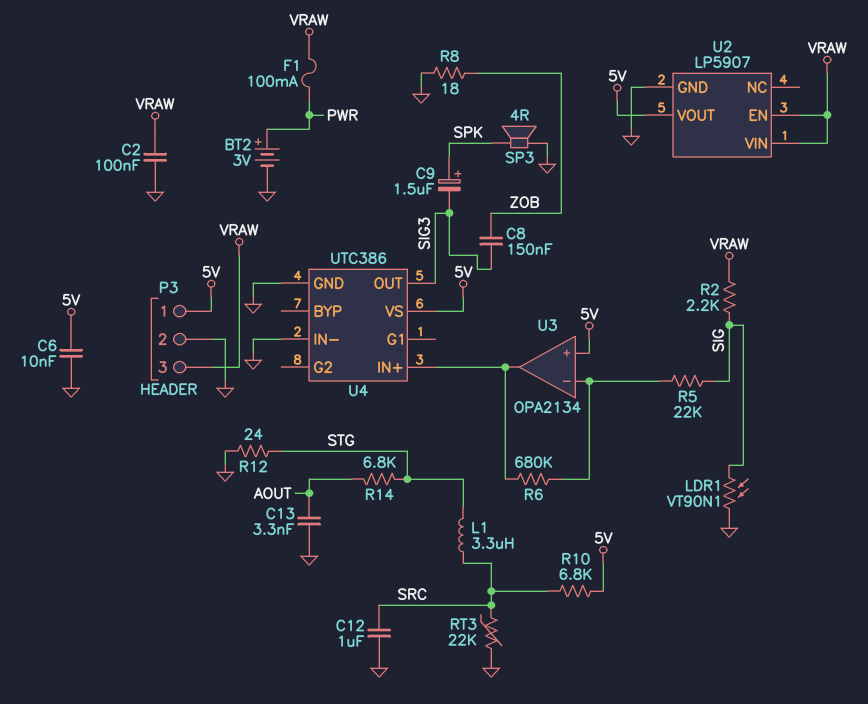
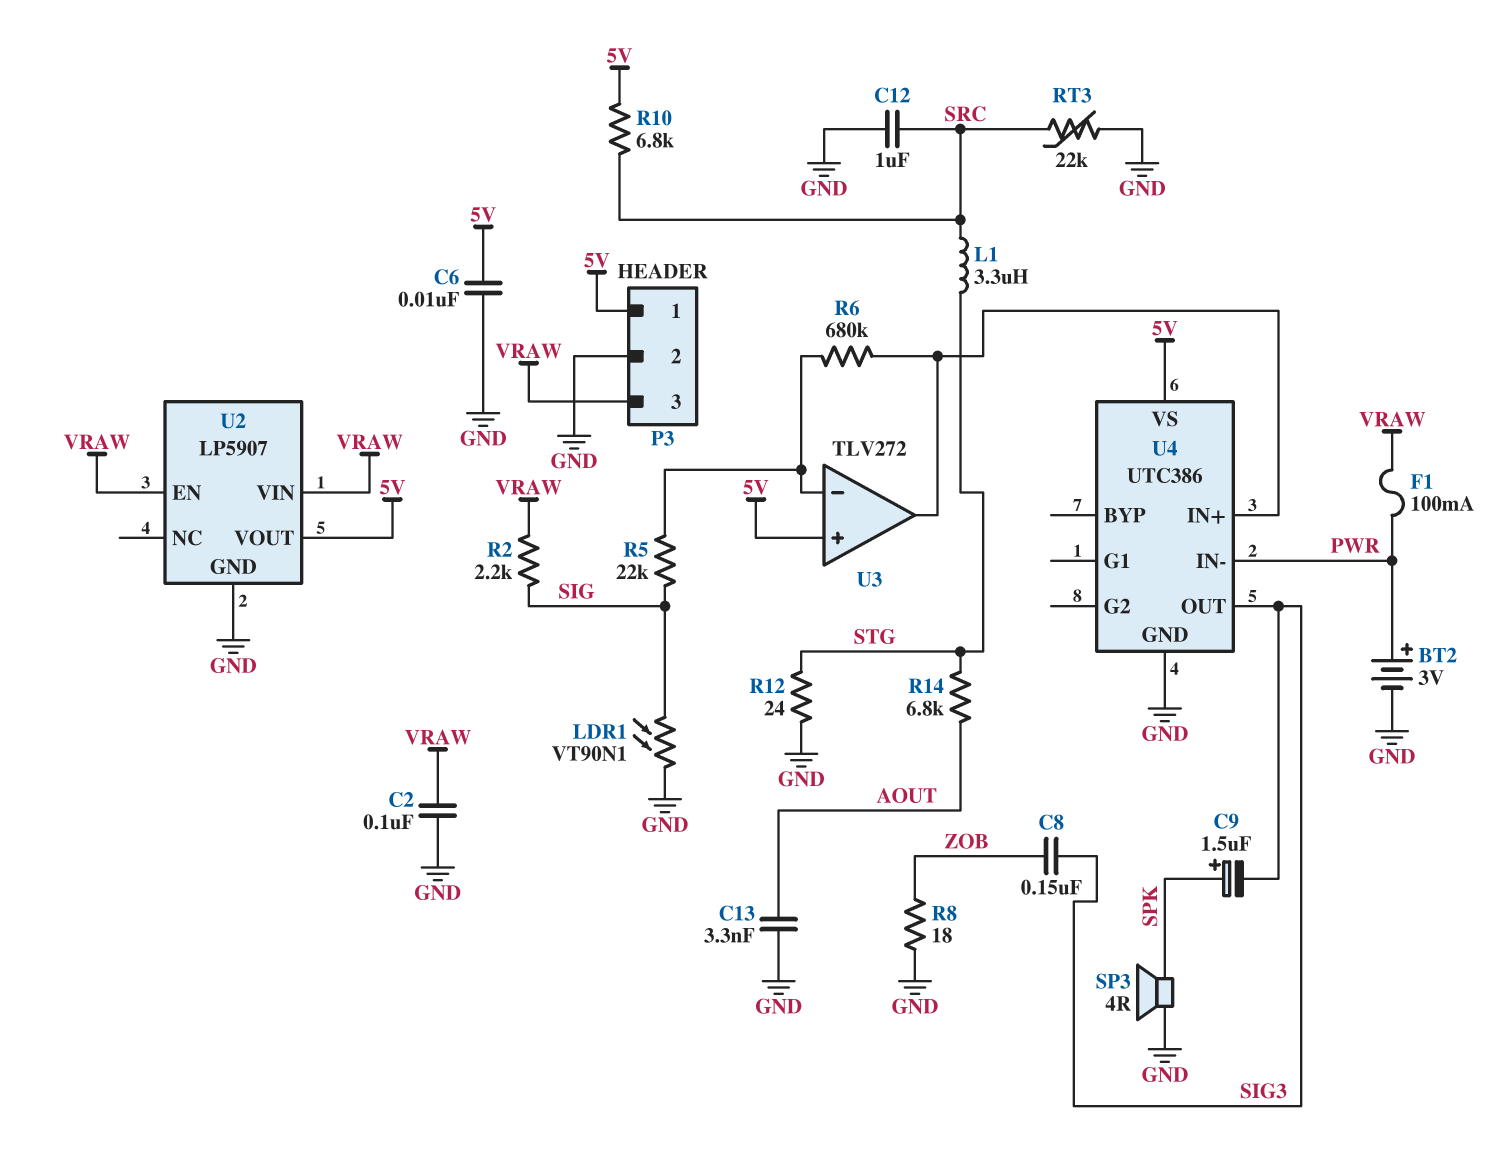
U3: OPA2134 -> TLV272
U4 pin IN-: GND -> PWR

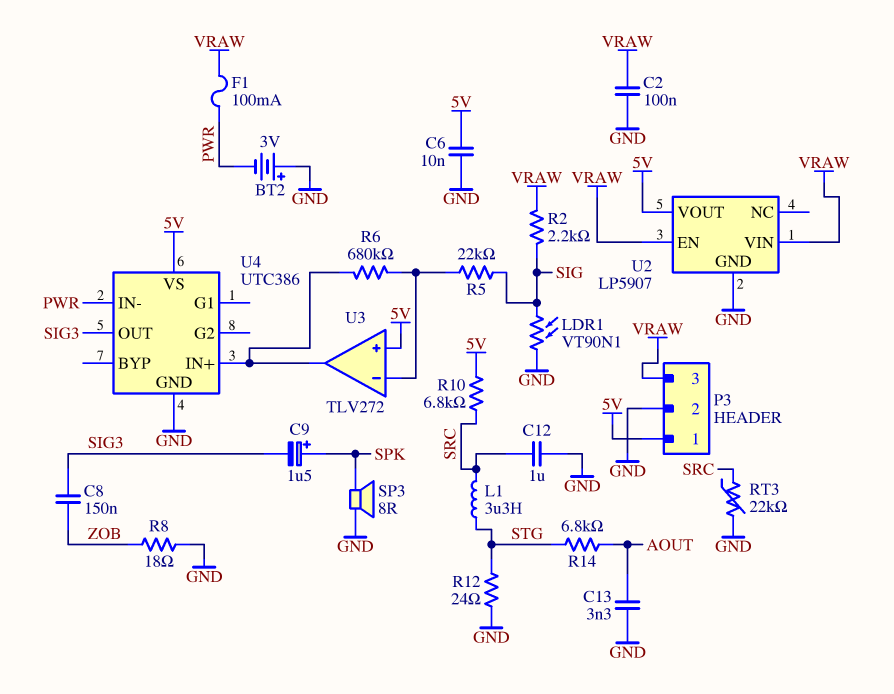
BT2: 3V (plus PWR, minus GND) -> 3V (plus GND, minus PWR)
SP3: speaker 4R (GND, SPK) -> speaker 8R (GND, SPK)

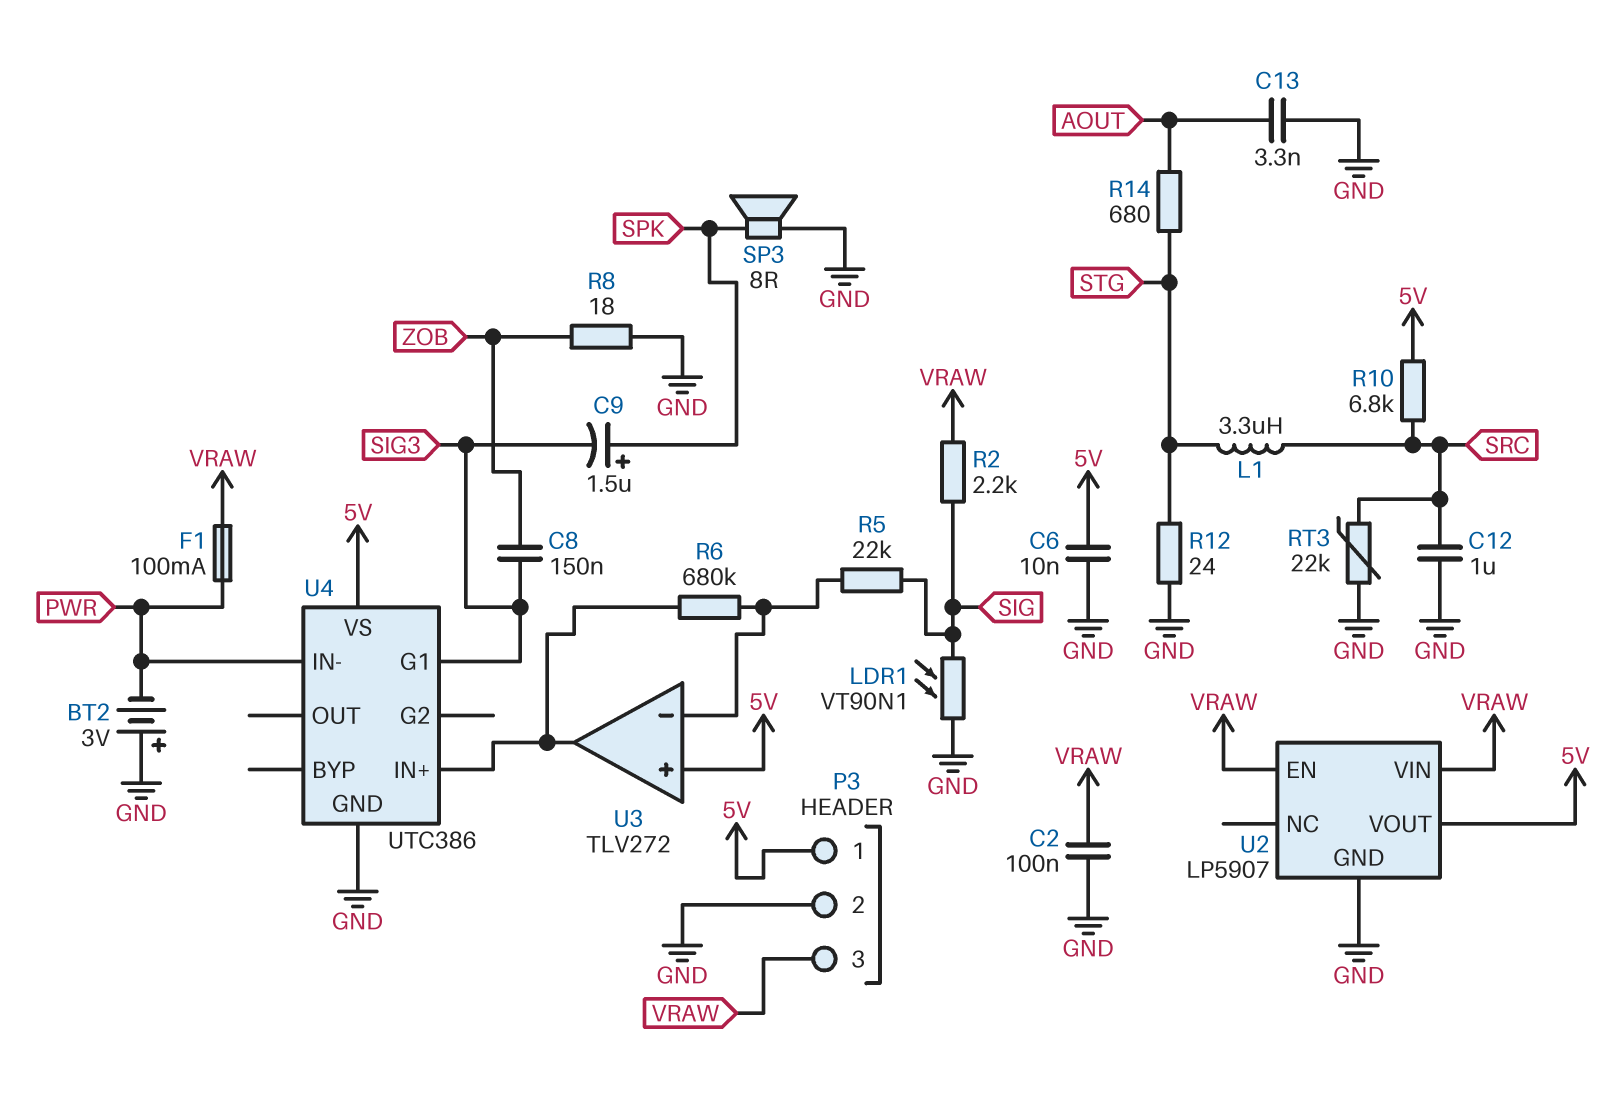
R14: 6.8k (AOUT, STG) -> 680 (AOUT, STG)
U4 pin G1: none -> SIG3
U4 pin OUT: SIG3 -> none

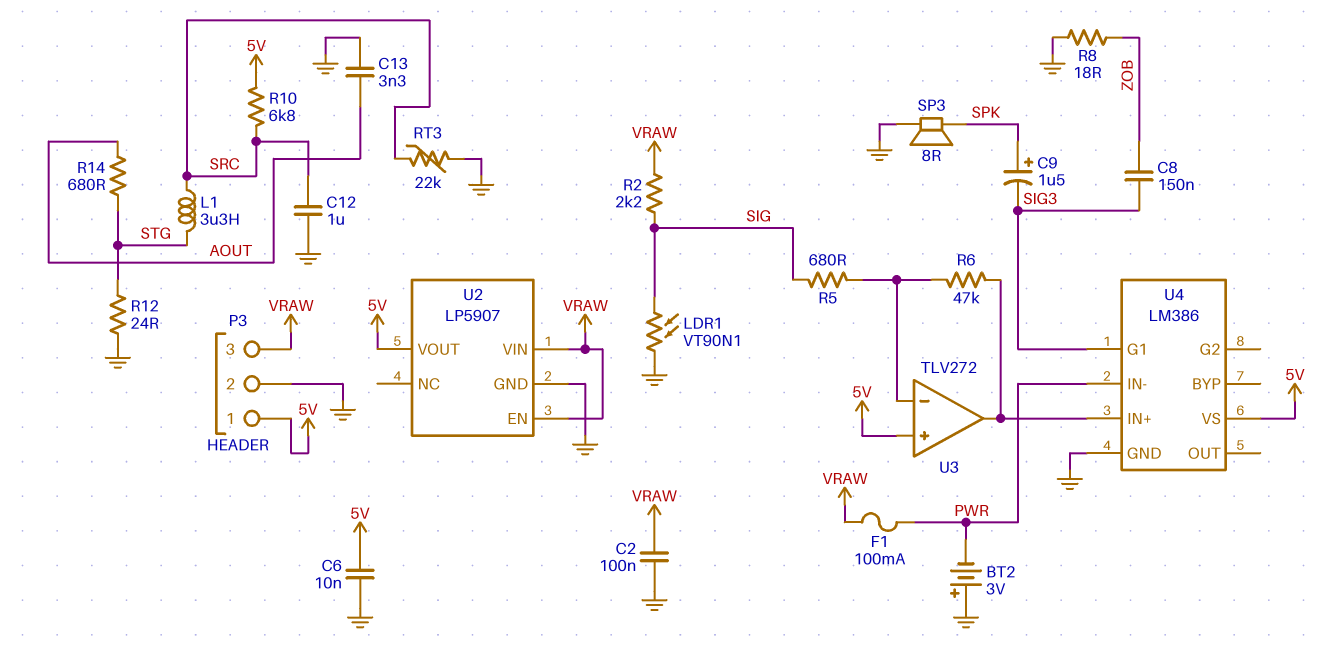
R5: 22k (SIG, U3/in-) -> 680 (SIG, U3/in-)
R6: 680k (U3/in-, U3/out) -> 47k (U3/in-, U3/out)
U4: UTC386 -> LM386

